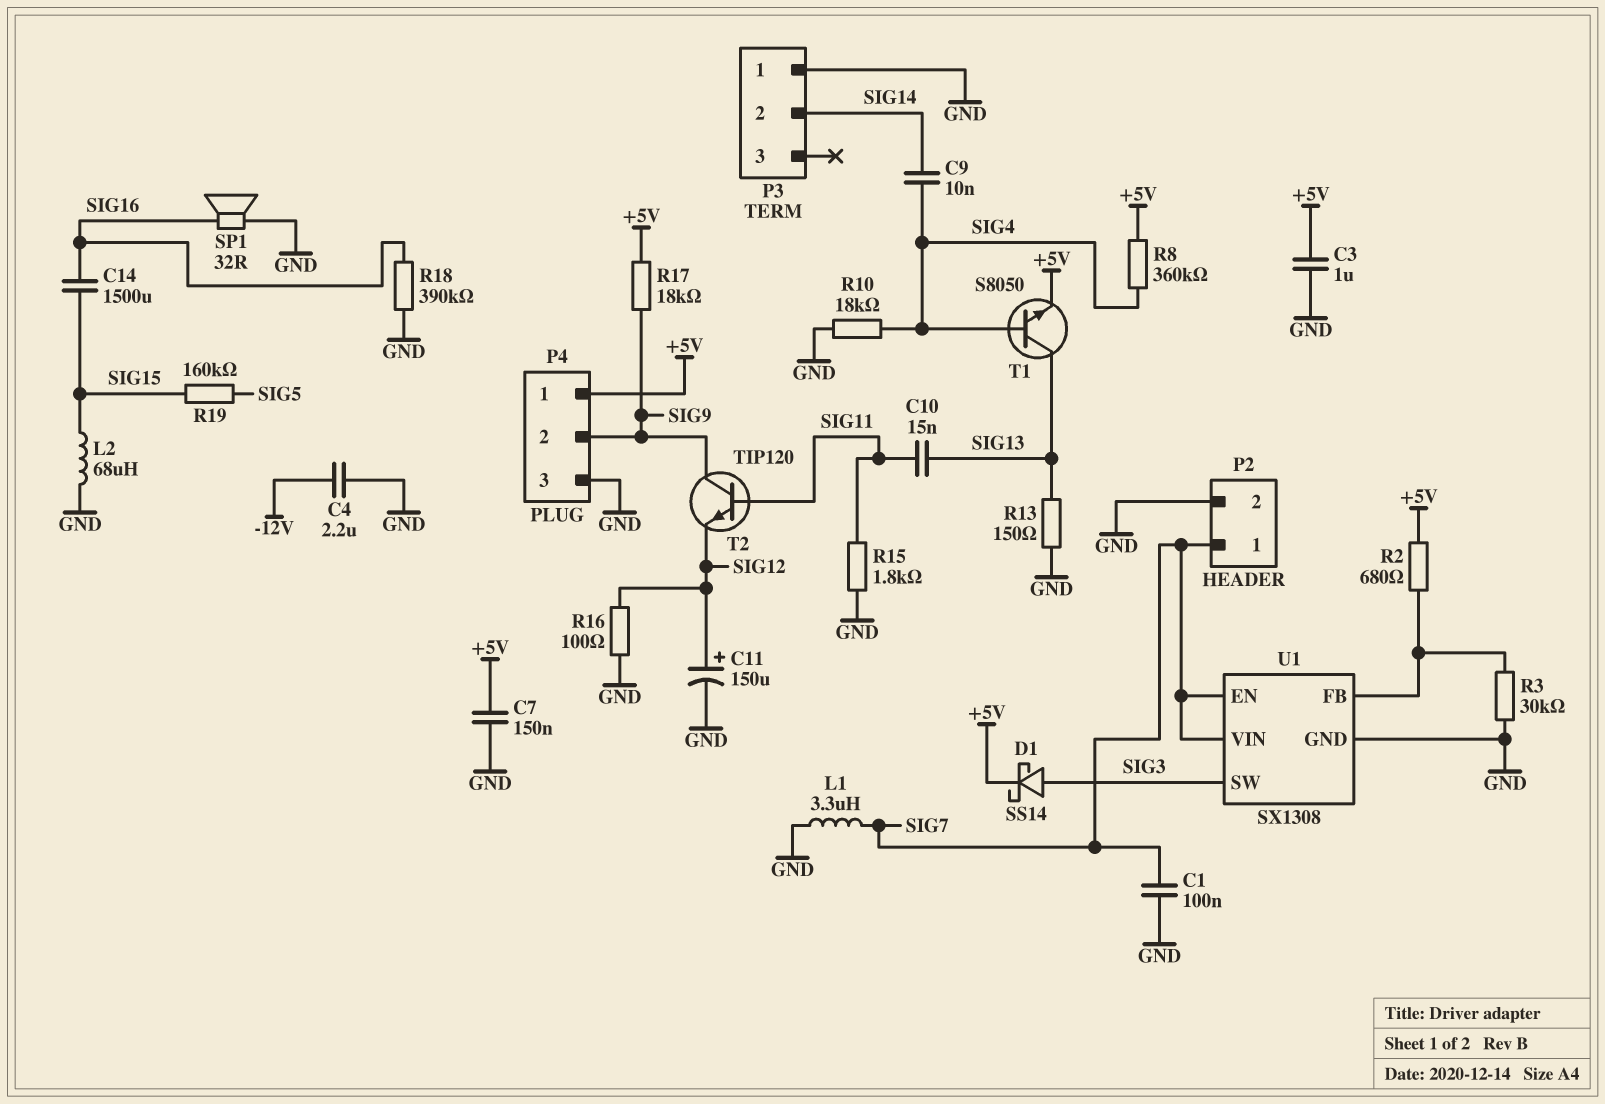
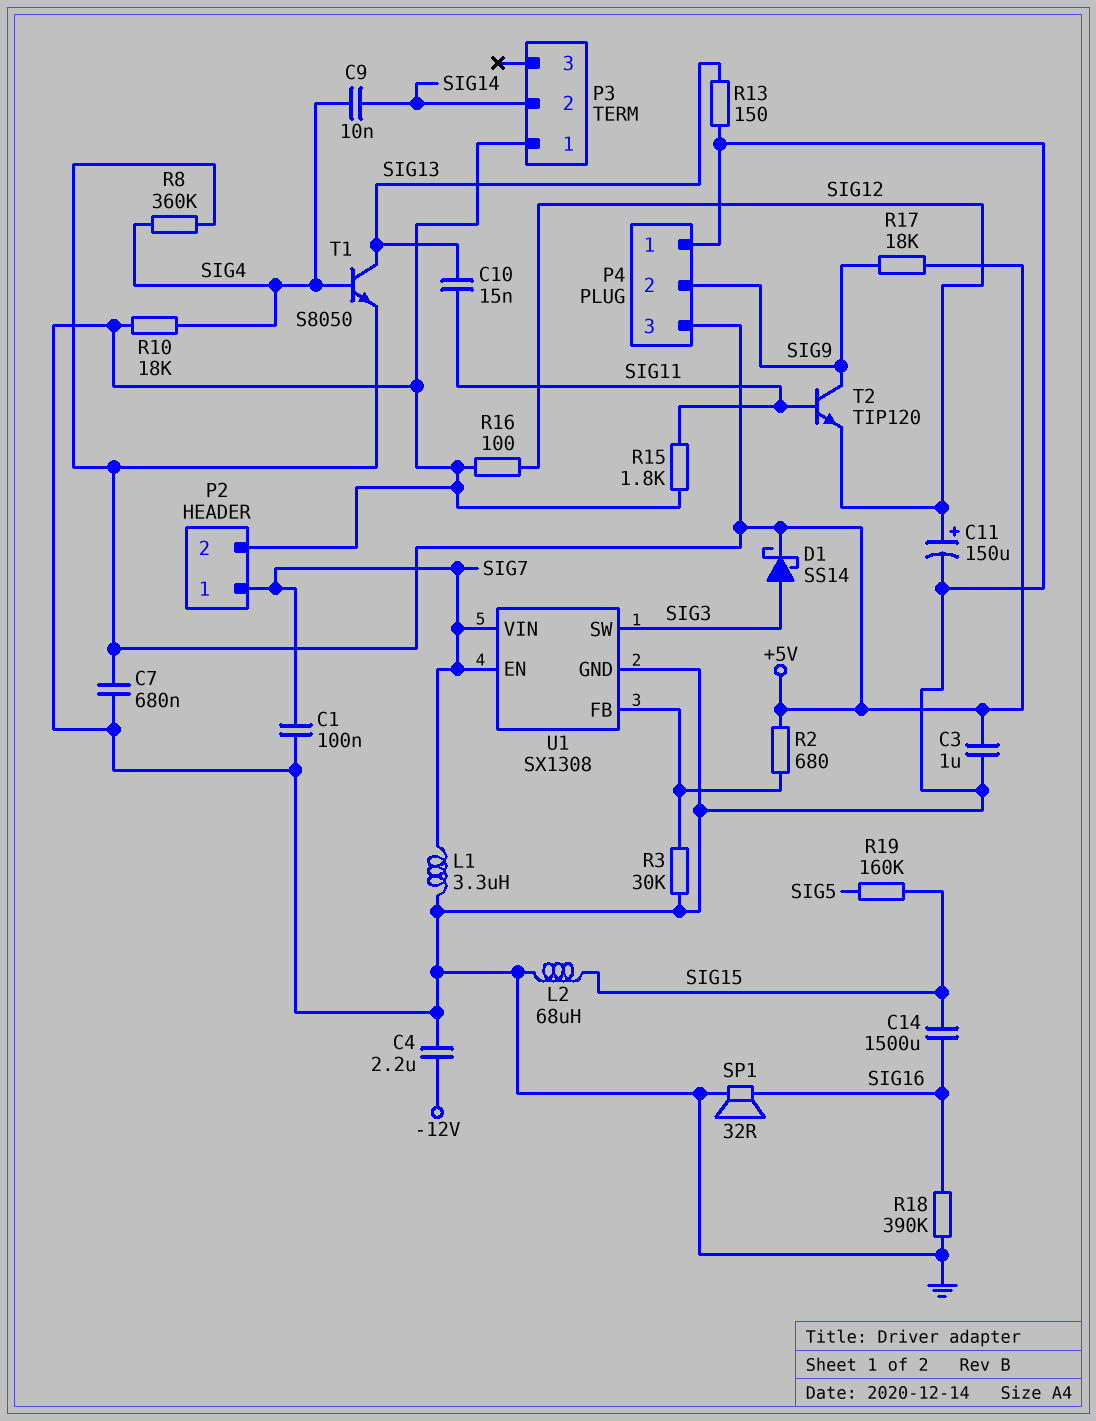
C7: 150nF (+5V, GND) -> 680nF (+5V, GND)
P4 pin 1: +5V -> GND
P4 pin 3: GND -> +5V

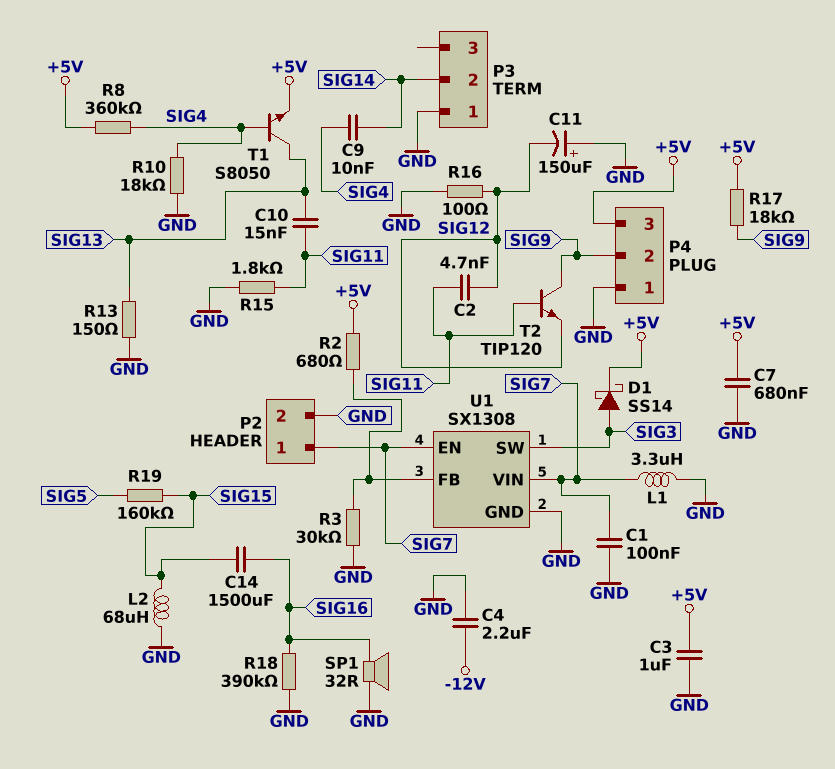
C2: none -> 4.7nF (SIG11, SIG12)
C11: 150uF (plus SIG12, minus GND) -> 150uF (plus GND, minus SIG12)

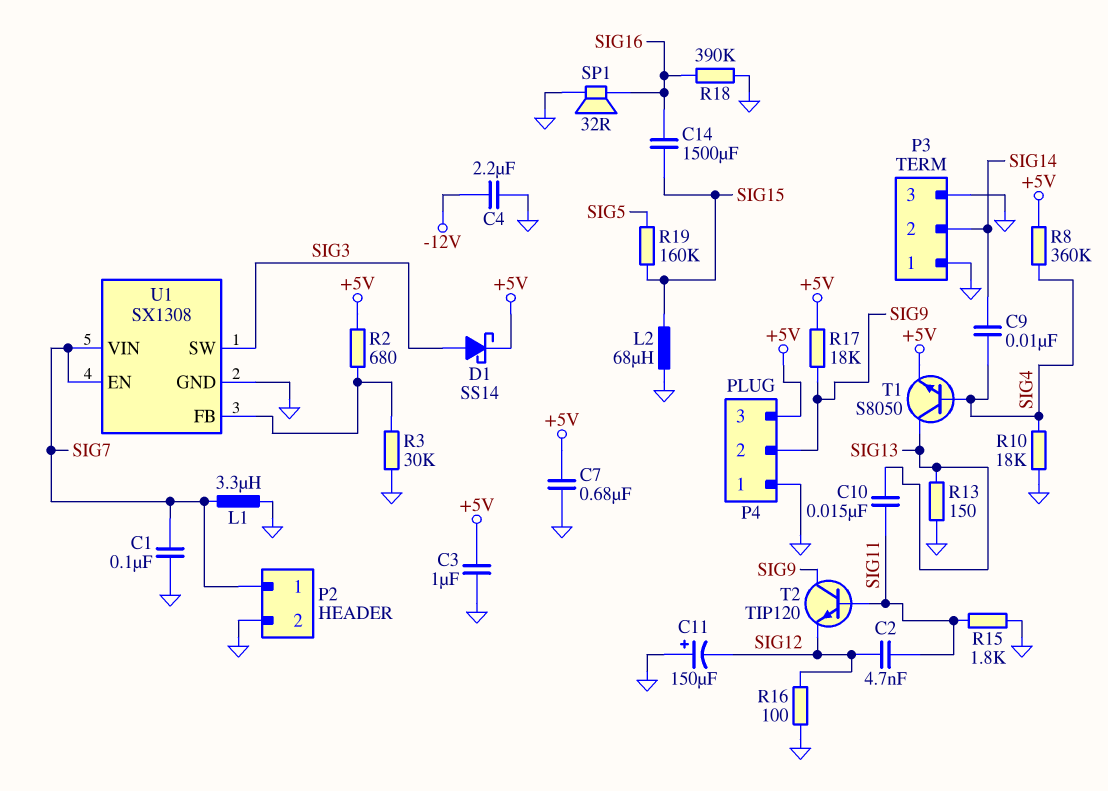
P3 pin 3: none -> GND

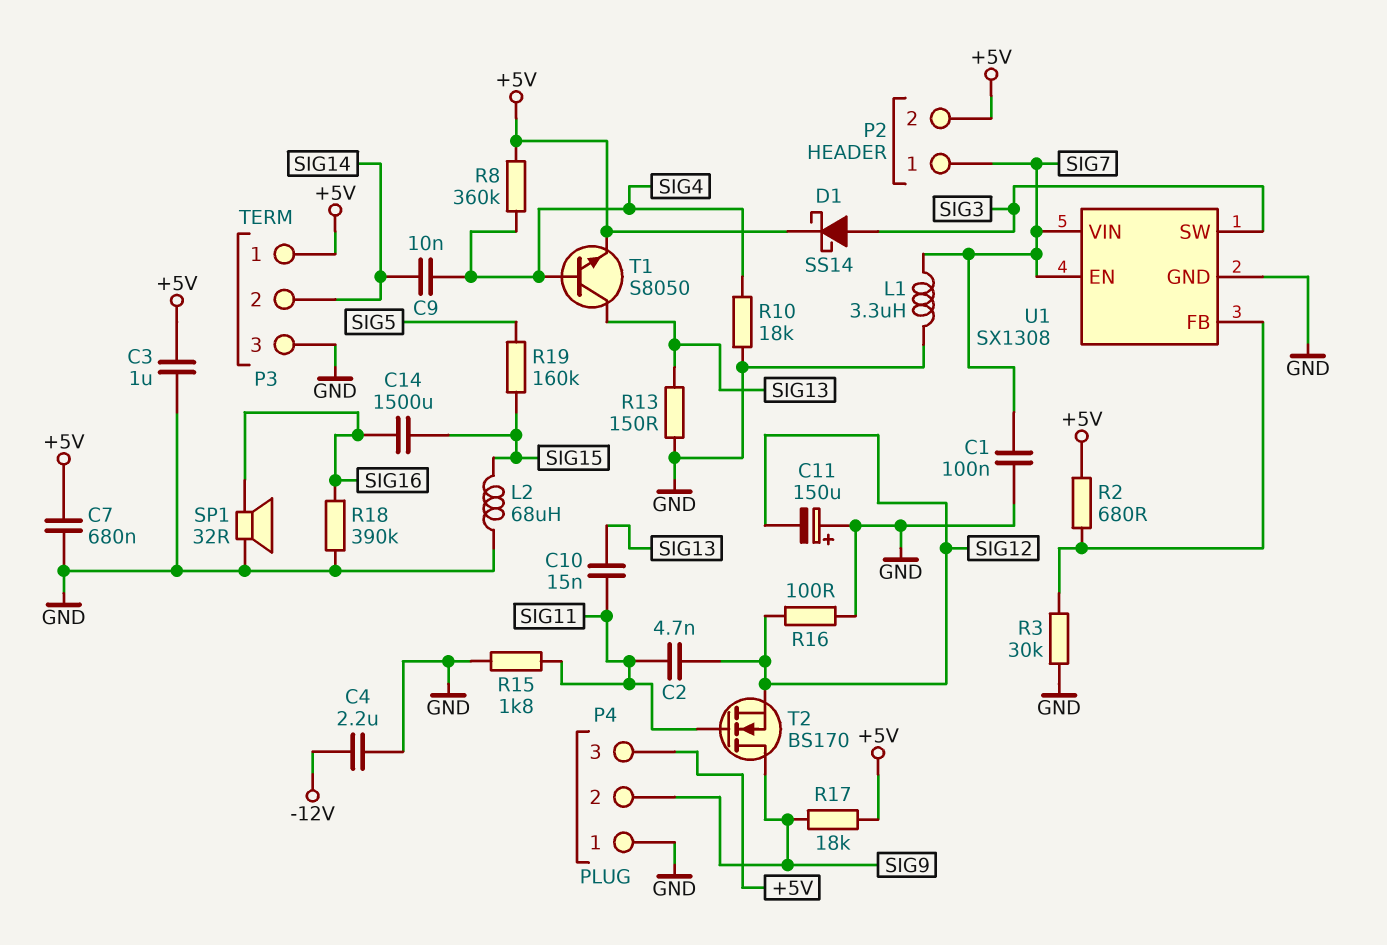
P2 pin 2: GND -> +5V
P3 pin 1: GND -> +5V
T2: NPN TIP120 (B SIG11, C SIG9, E SIG12) -> NMOS BS170 (G SIG11, D SIG9, S SIG12)

